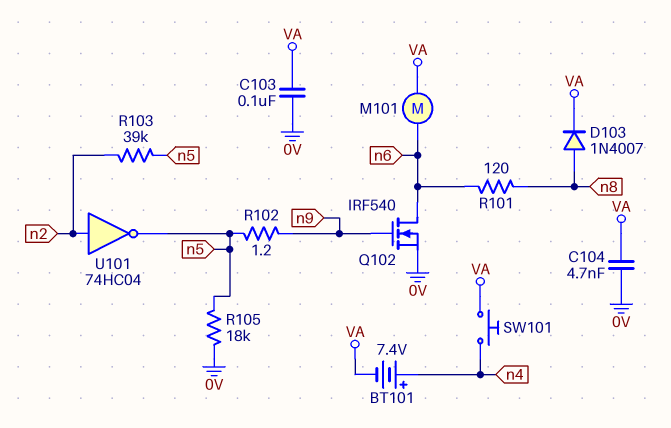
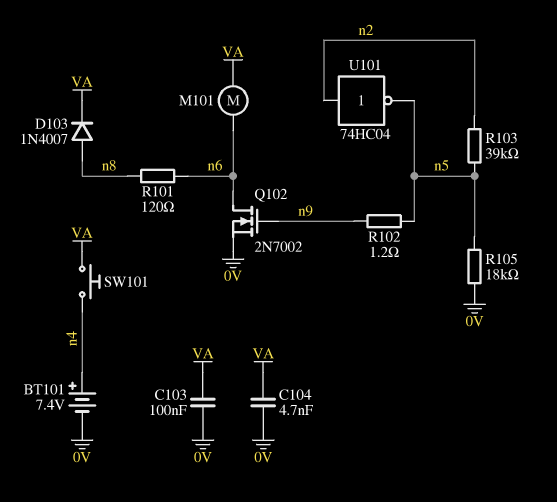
BT101: 7.4V (plus n4, minus VA) -> 7.4V (plus n4, minus 0V)
Q102: NMOS IRF540 (G n9, D n6, S 0V) -> NMOS 2N7002 (G n9, D n6, S 0V)

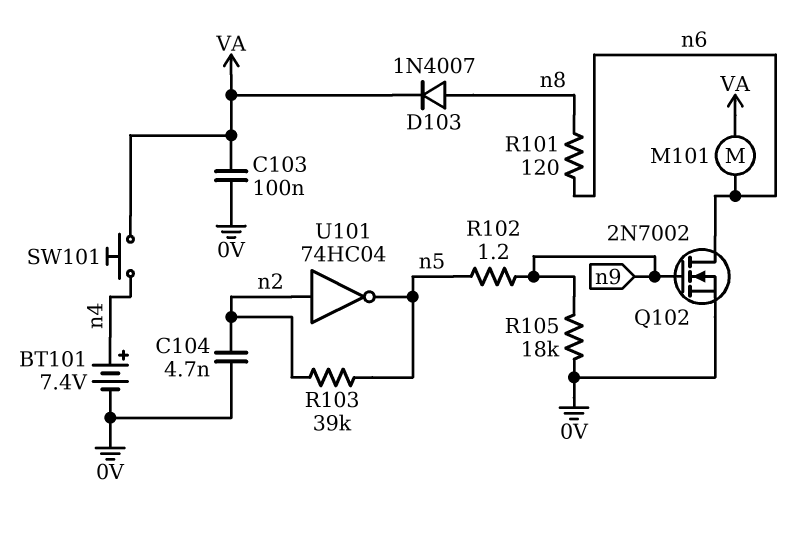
C104: 4.7nF (0V, VA) -> 4.7nF (0V, n2)
R105: 18k (0V, n5) -> 18k (0V, n9)

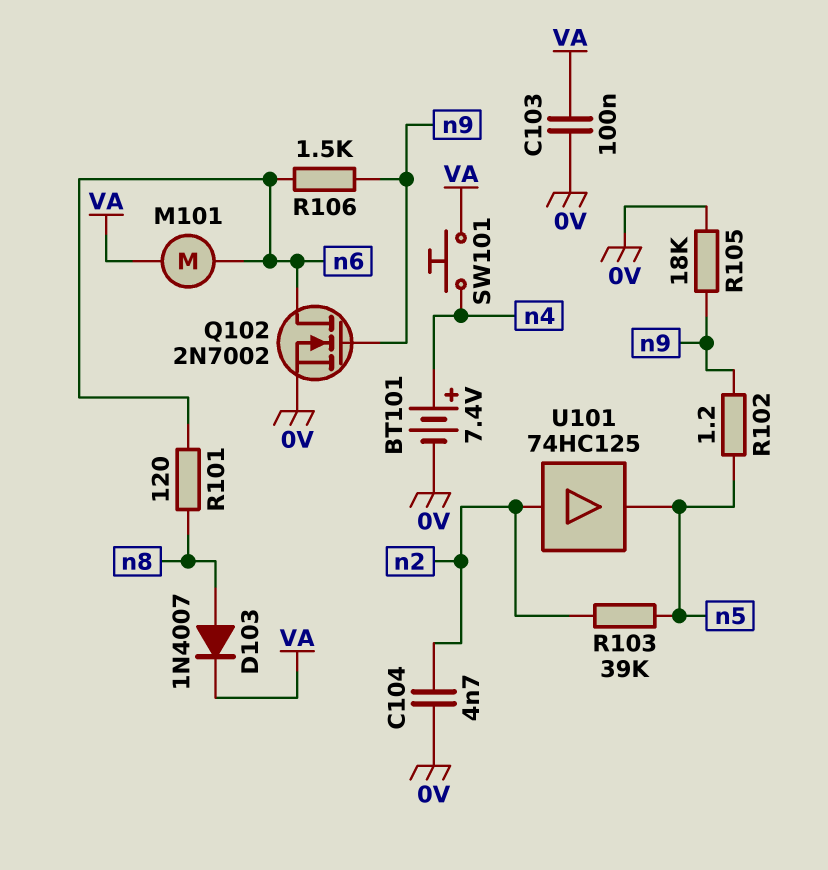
R106: none -> 1.5k (n6, n9)
U101: NOT 74HC04 (in n2, out n5) -> buffer 74HC125 (in n2, out n5)

